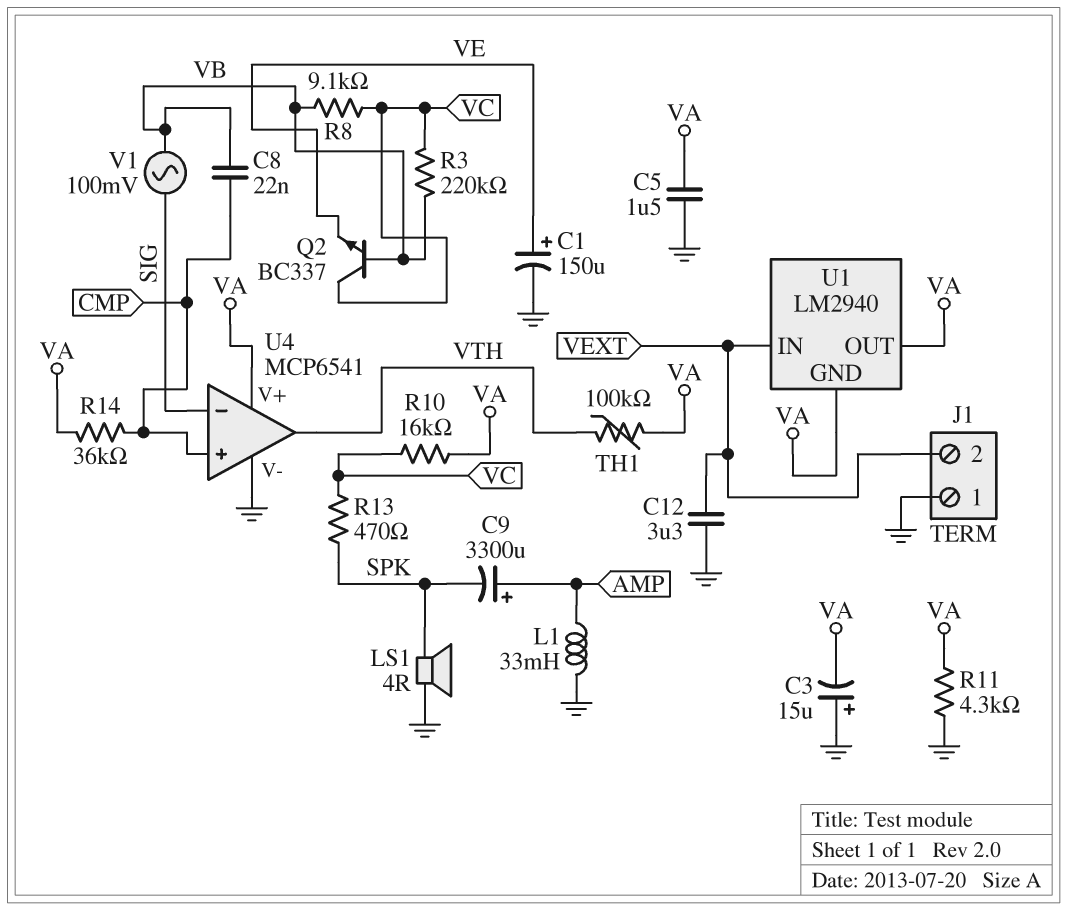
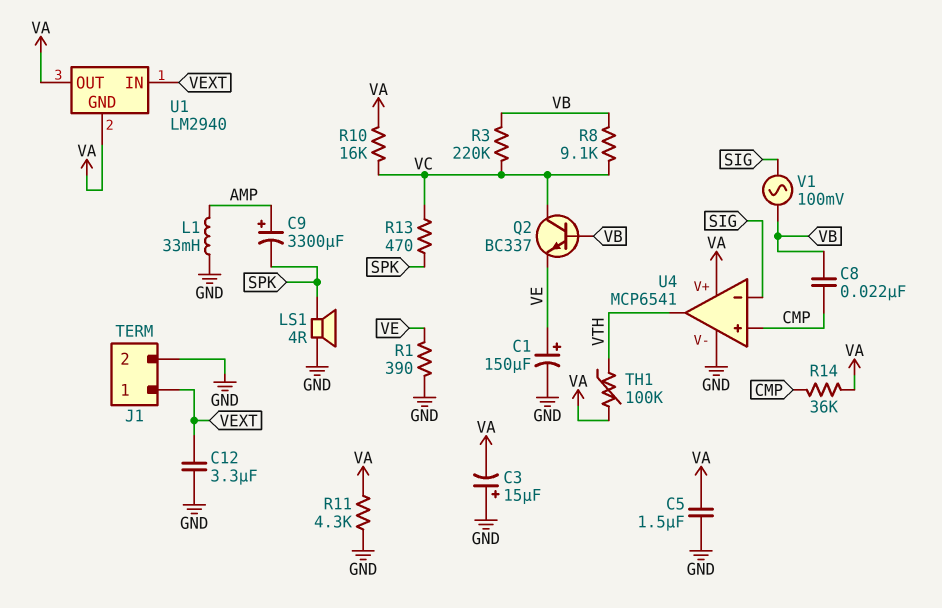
J1 pin 1: GND -> VEXT
J1 pin 2: VEXT -> GND
R1: none -> 390 (GND, VE)

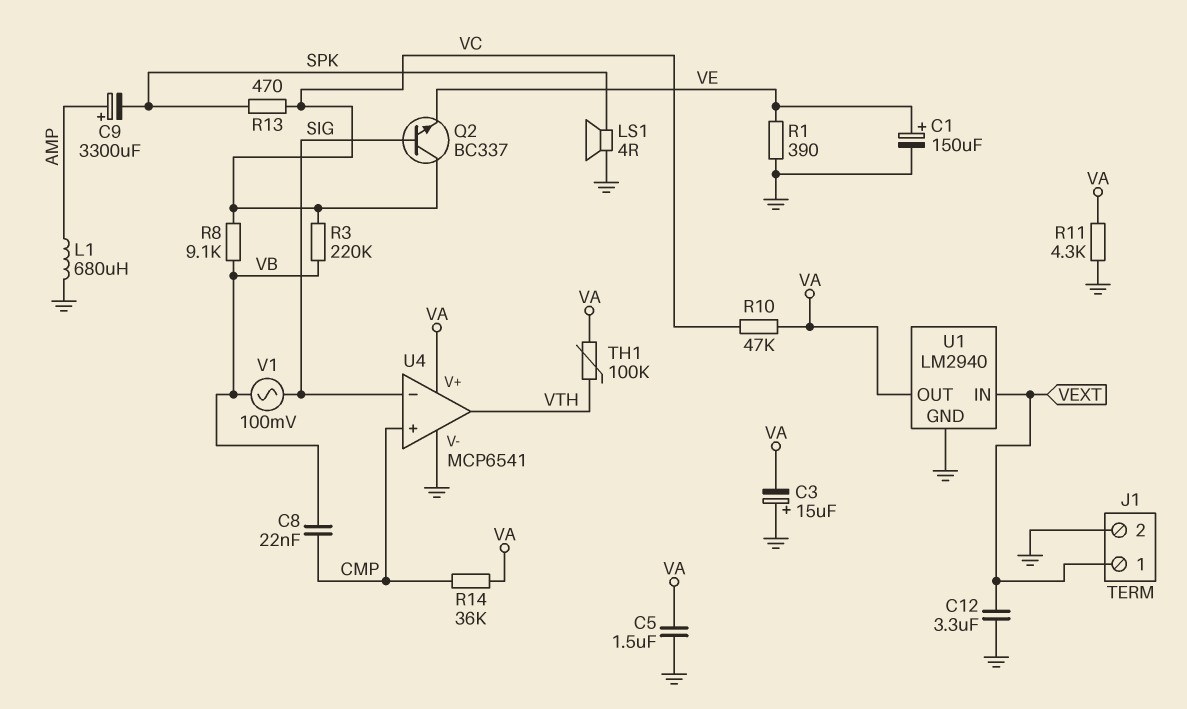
L1: 33mH (AMP, GND) -> 680uH (AMP, GND)
Q2: NPN BC337 (B VB, C VC, E VE) -> NPN BC337 (B SIG, C VC, E VE)
R10: 16k (VA, VC) -> 47k (VA, VC)
U1 pin GND: VA -> GND

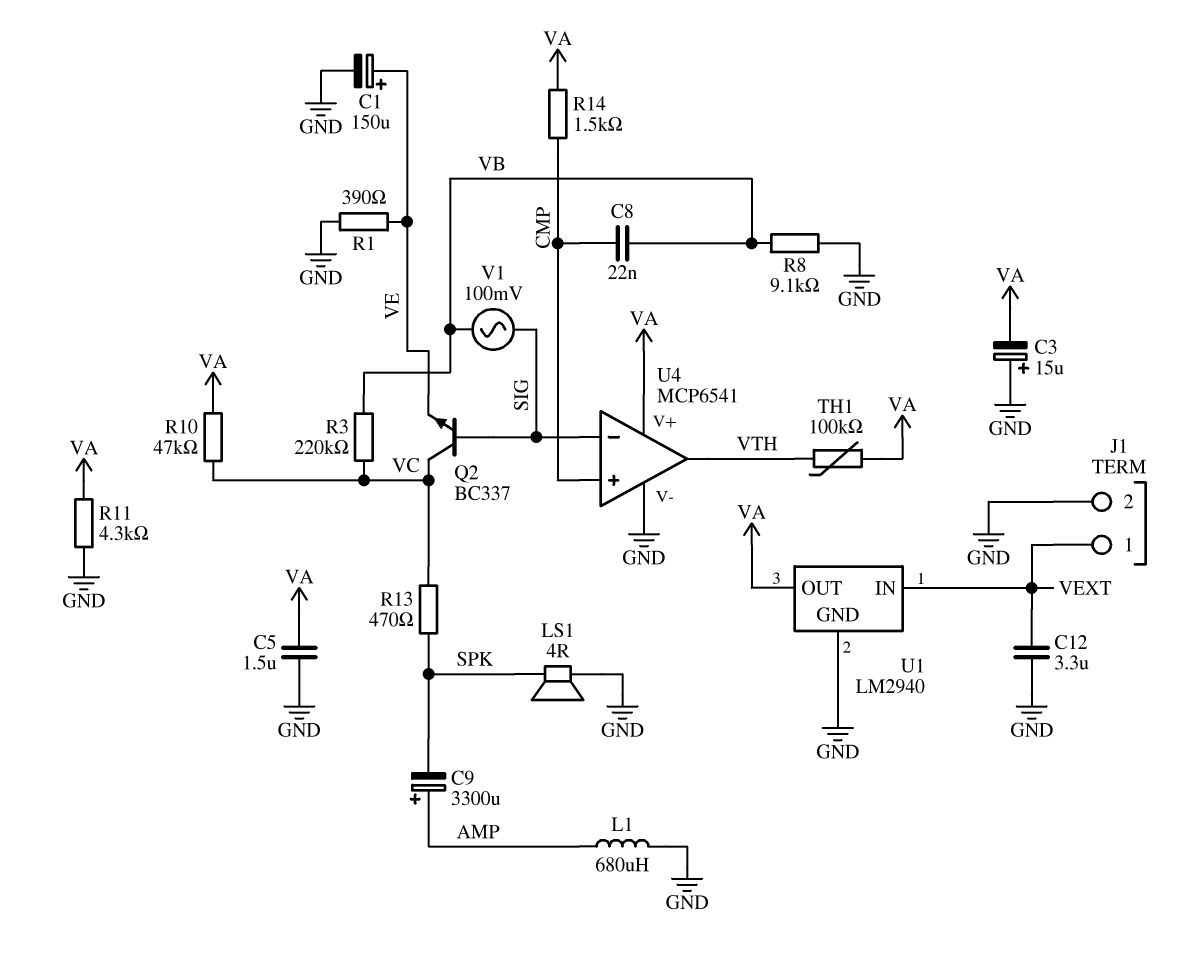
R8: 9.1k (VB, VC) -> 9.1k (GND, VB)
R14: 36k (CMP, VA) -> 1.5k (CMP, VA)

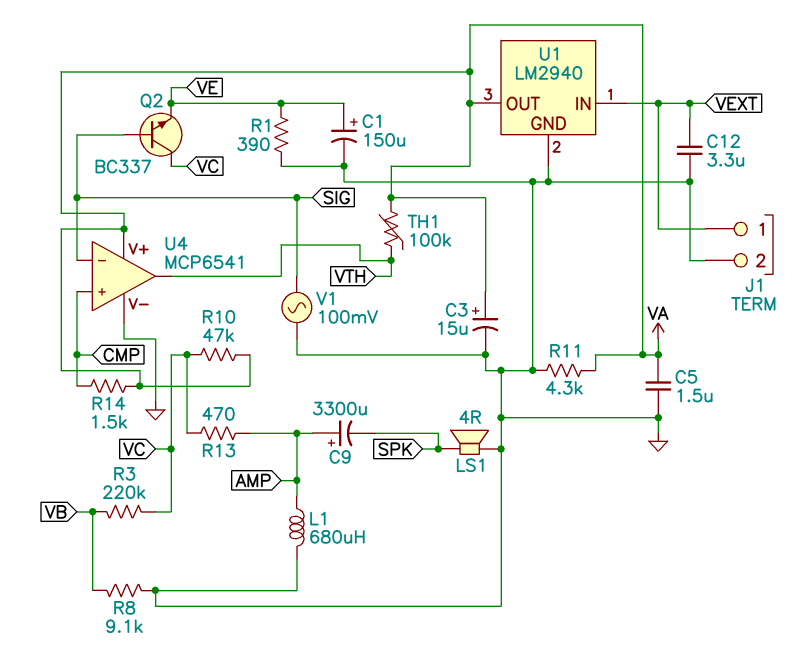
C3: 15uF (plus GND, minus VA) -> 15uF (plus VA, minus GND)
C8: 22nF (CMP, VB) -> none
R13: 470 (SPK, VC) -> 470 (AMP, VC)
V1: AC 100mV (SIG, VB) -> AC 100mV (GND, SIG)

